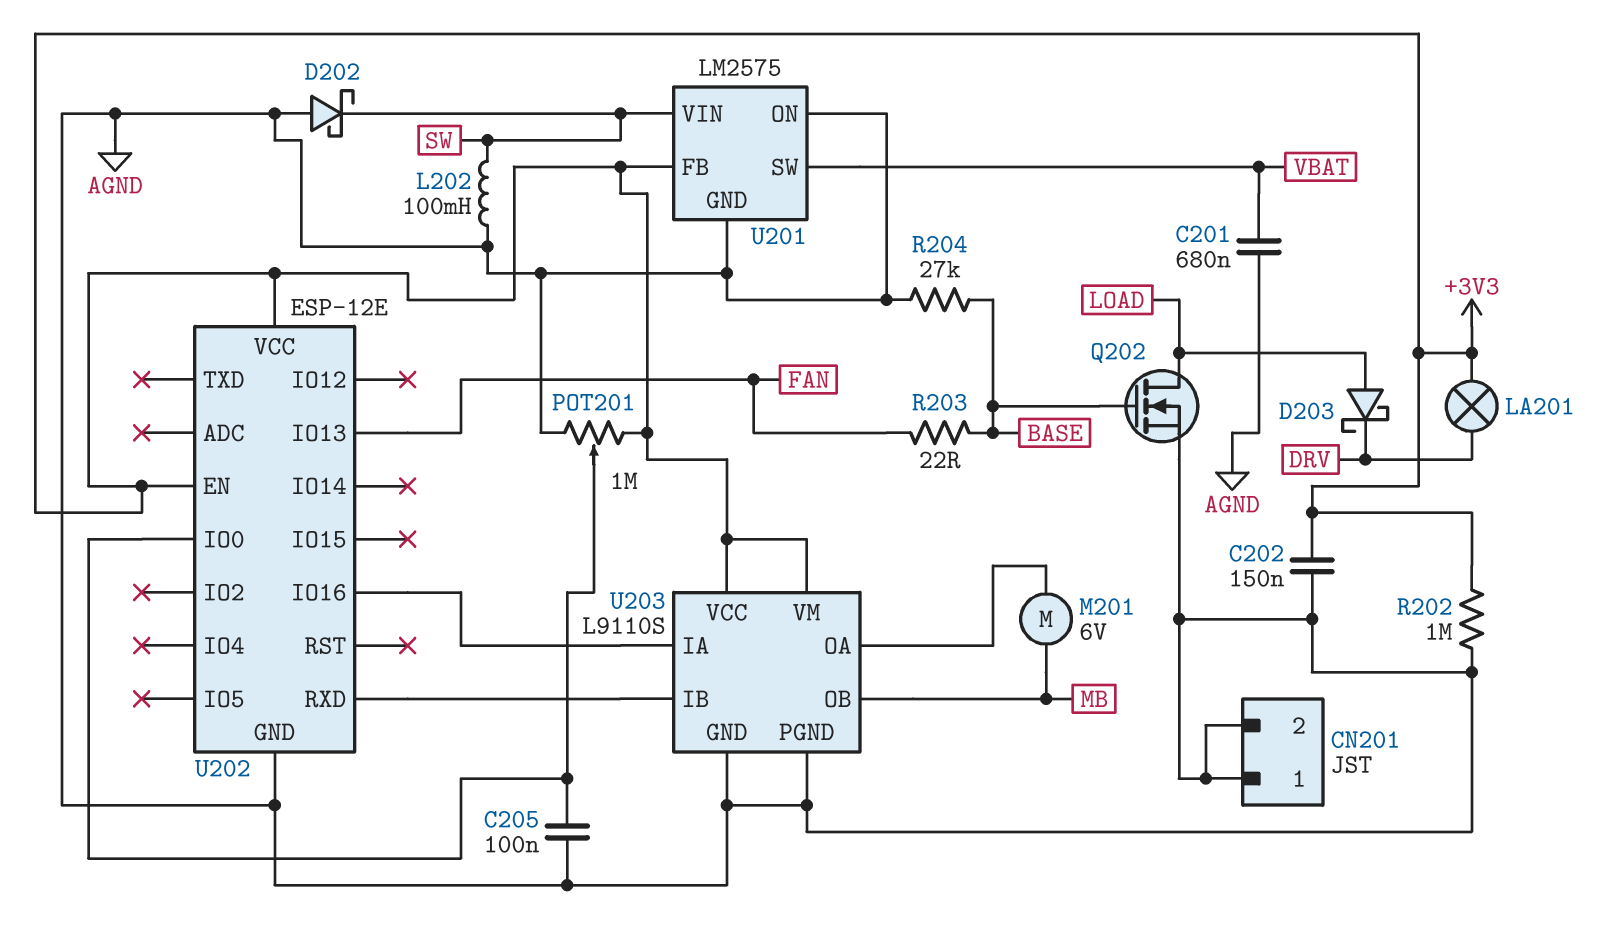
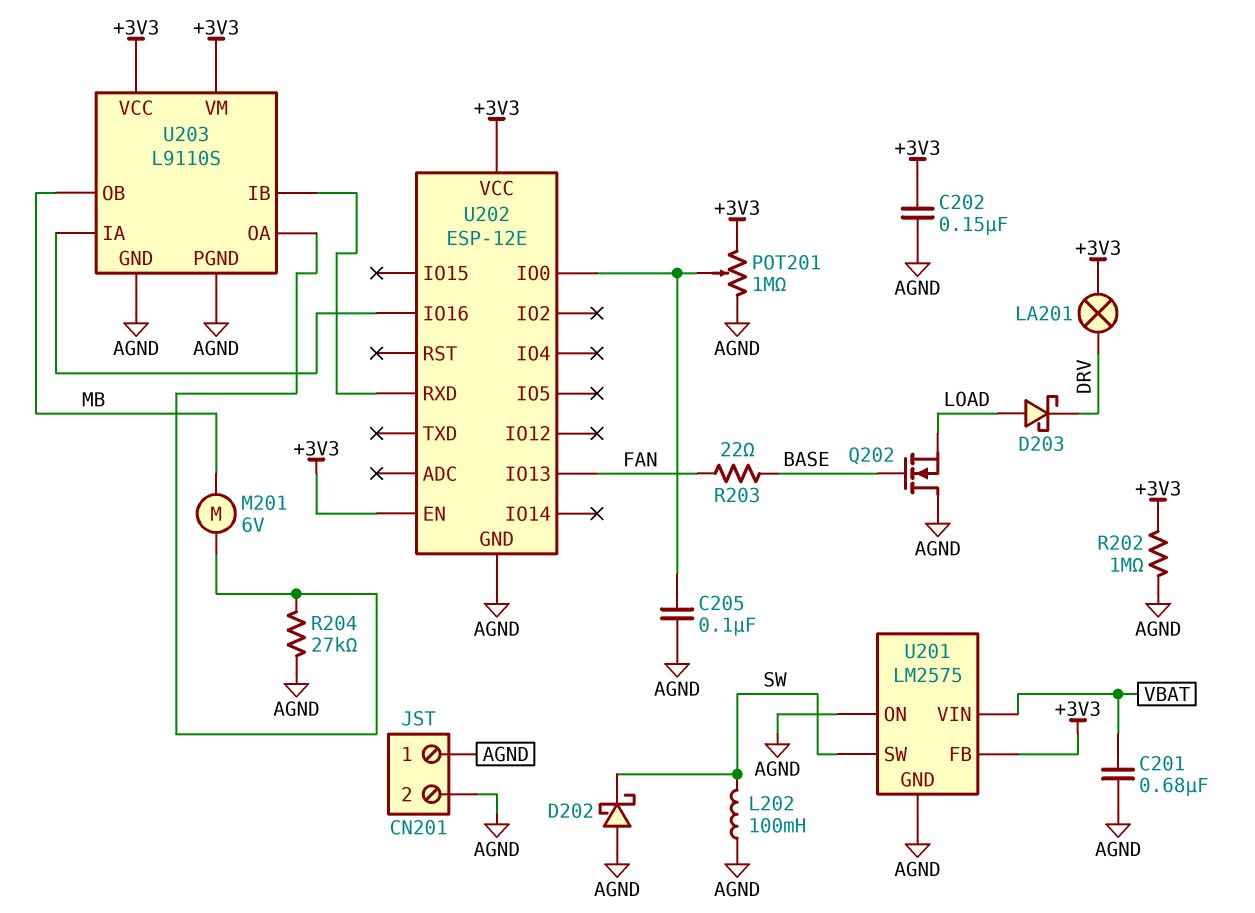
Q202: NMOS (G BASE, D LOAD, S AGND) -> NMOS (G BASE, D AGND, S LOAD)
R204: 27k (AGND, BASE) -> 27k (AGND, U203/OA)
U201 pin SW: VBAT -> SW
U201 pin VIN: SW -> VBAT

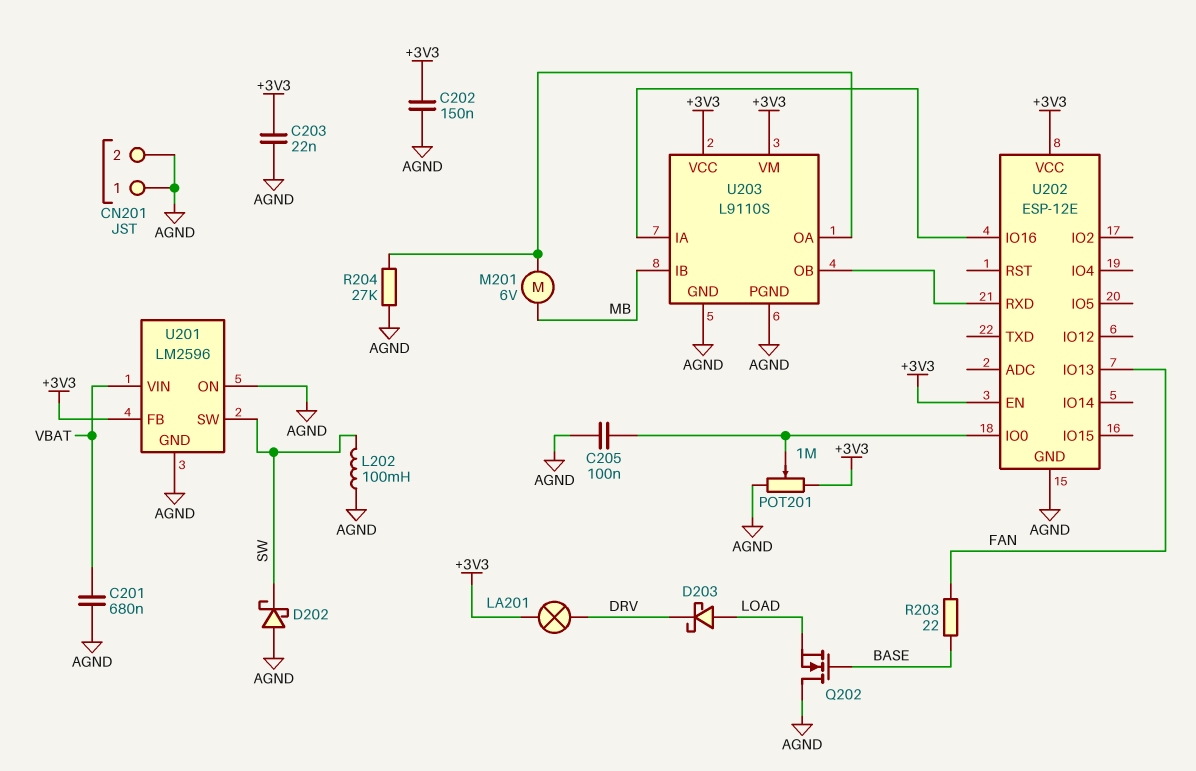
C203: none -> 22nF (+3V3, AGND)
R202: 1M (+3V3, AGND) -> none
U201: LM2575 -> LM2596
U203 pin IB: U202/RXD -> MB
U203 pin OB: MB -> U202/RXD

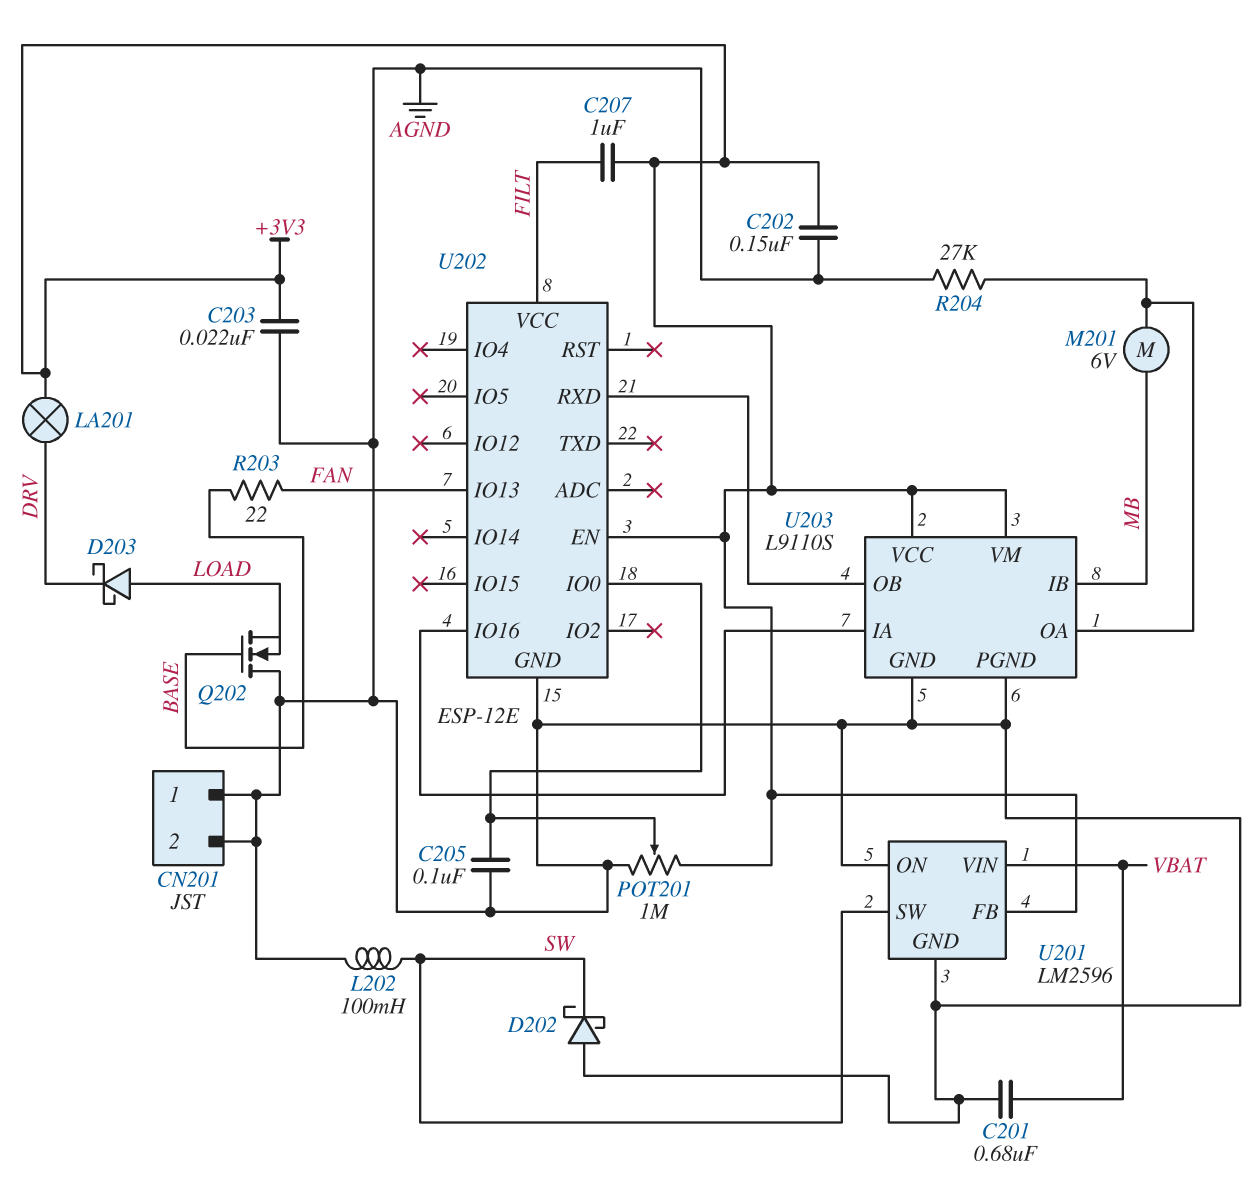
C207: none -> 1uF (+3V3, FILT)
U202 pin VCC: +3V3 -> FILT

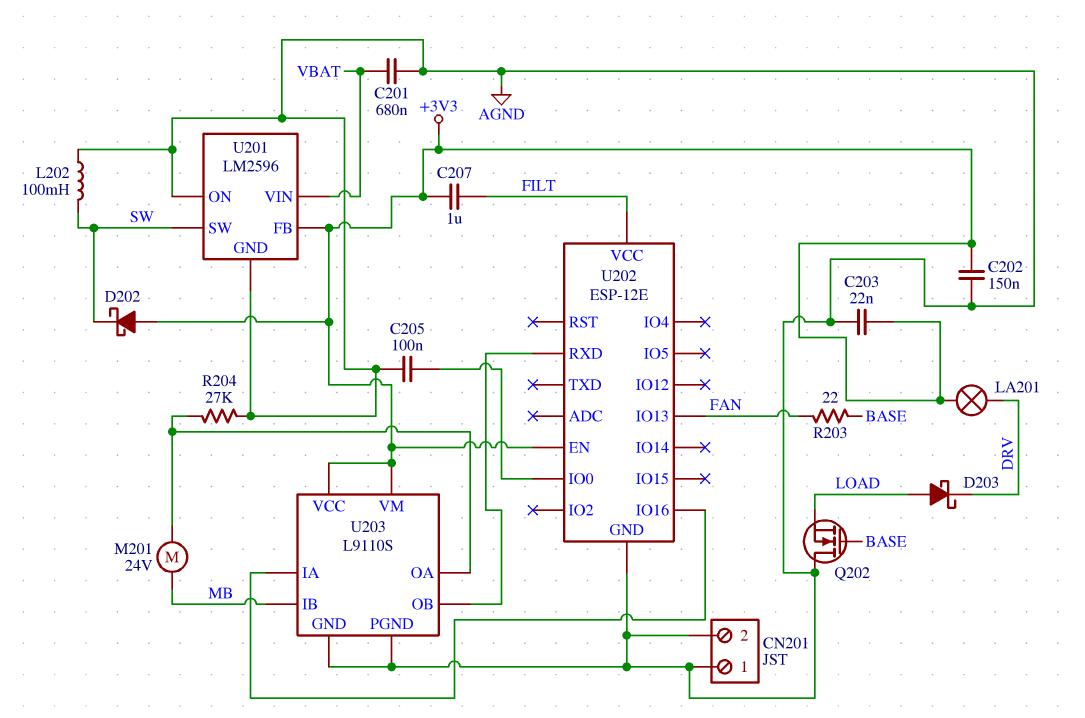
D202: schottky (A AGND, K SW) -> schottky (A +3V3, K SW)
M201: motor 6V (MB, U203/OA) -> motor 24V (MB, U203/OA)
POT201: 1M (+3V3, AGND, wiper U202/IO0) -> none

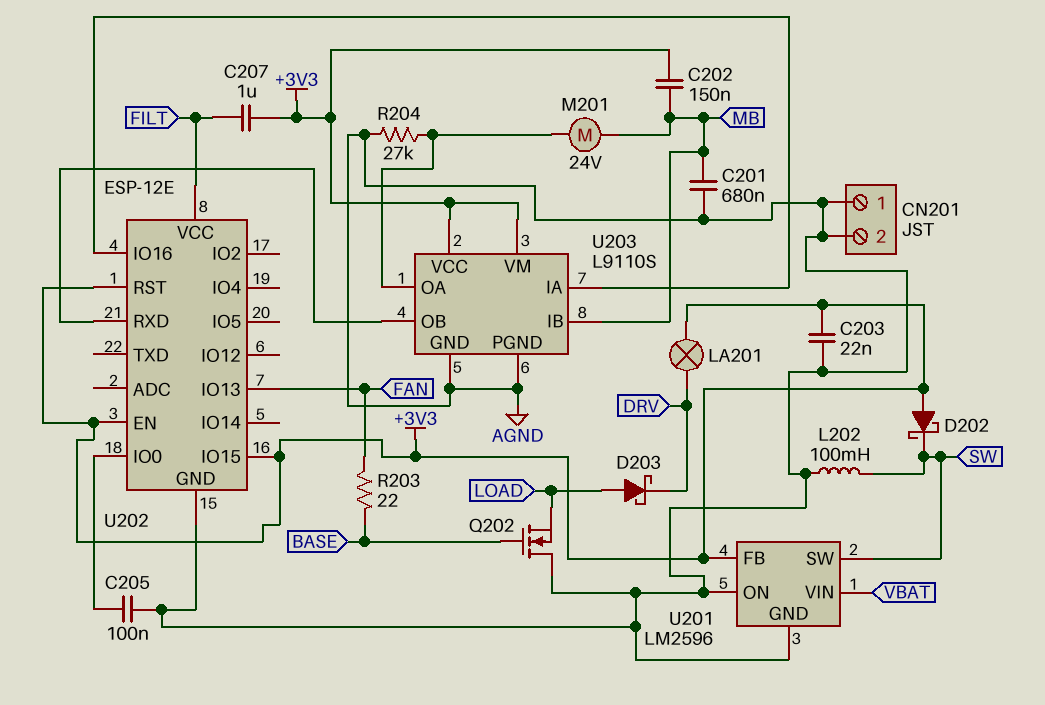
C201: 680nF (AGND, VBAT) -> 680nF (AGND, MB)
C202: 150nF (+3V3, AGND) -> 150nF (+3V3, MB)
U202 pin IO15: none -> +3V3
U202 pin RST: none -> +3V3

